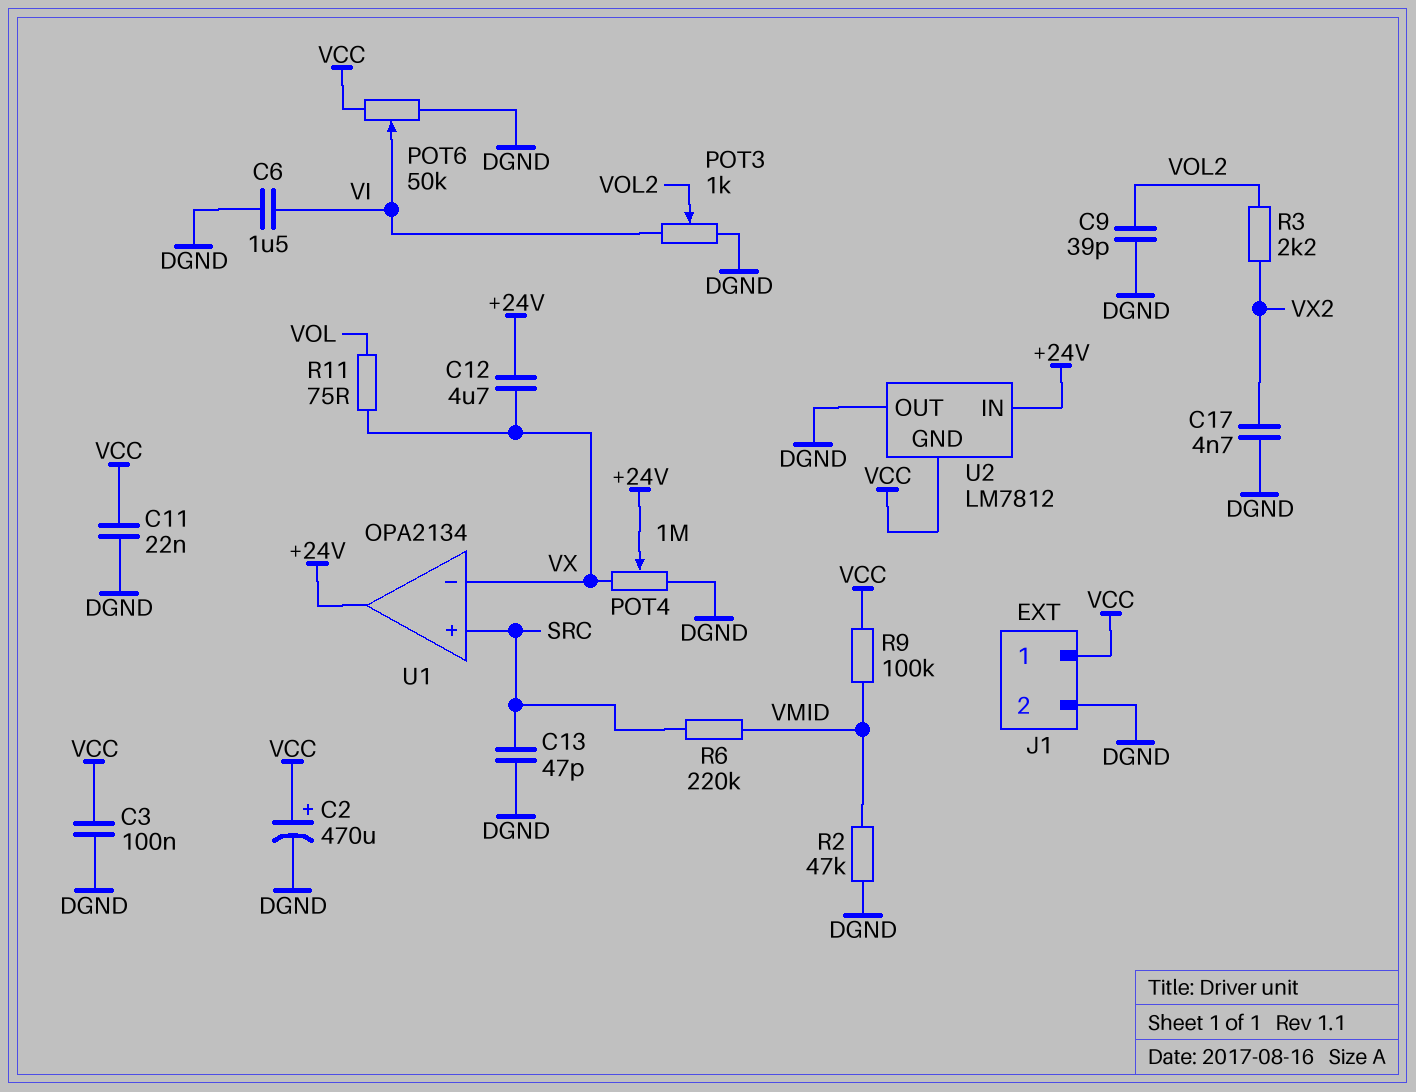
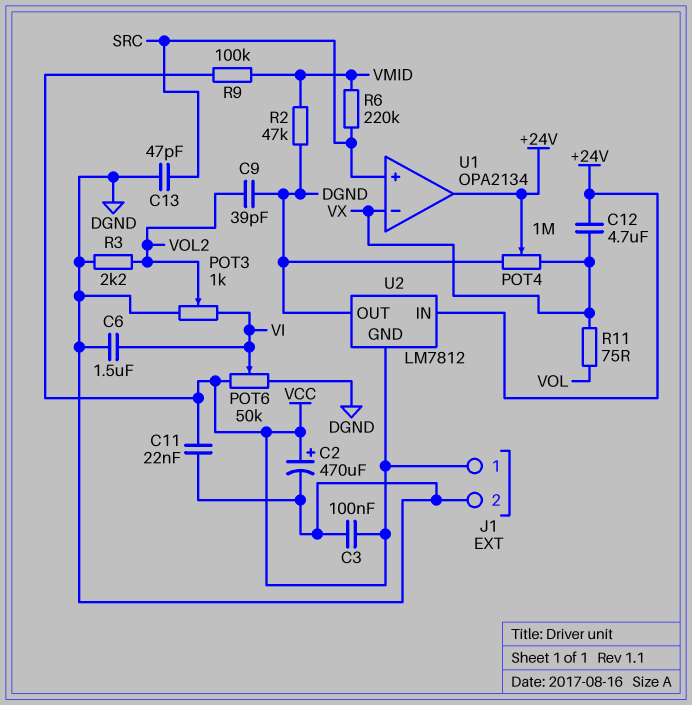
C17: 4.7nF (DGND, VX2) -> none
R3: 2.2k (VOL2, VX2) -> 2.2k (DGND, VOL2)

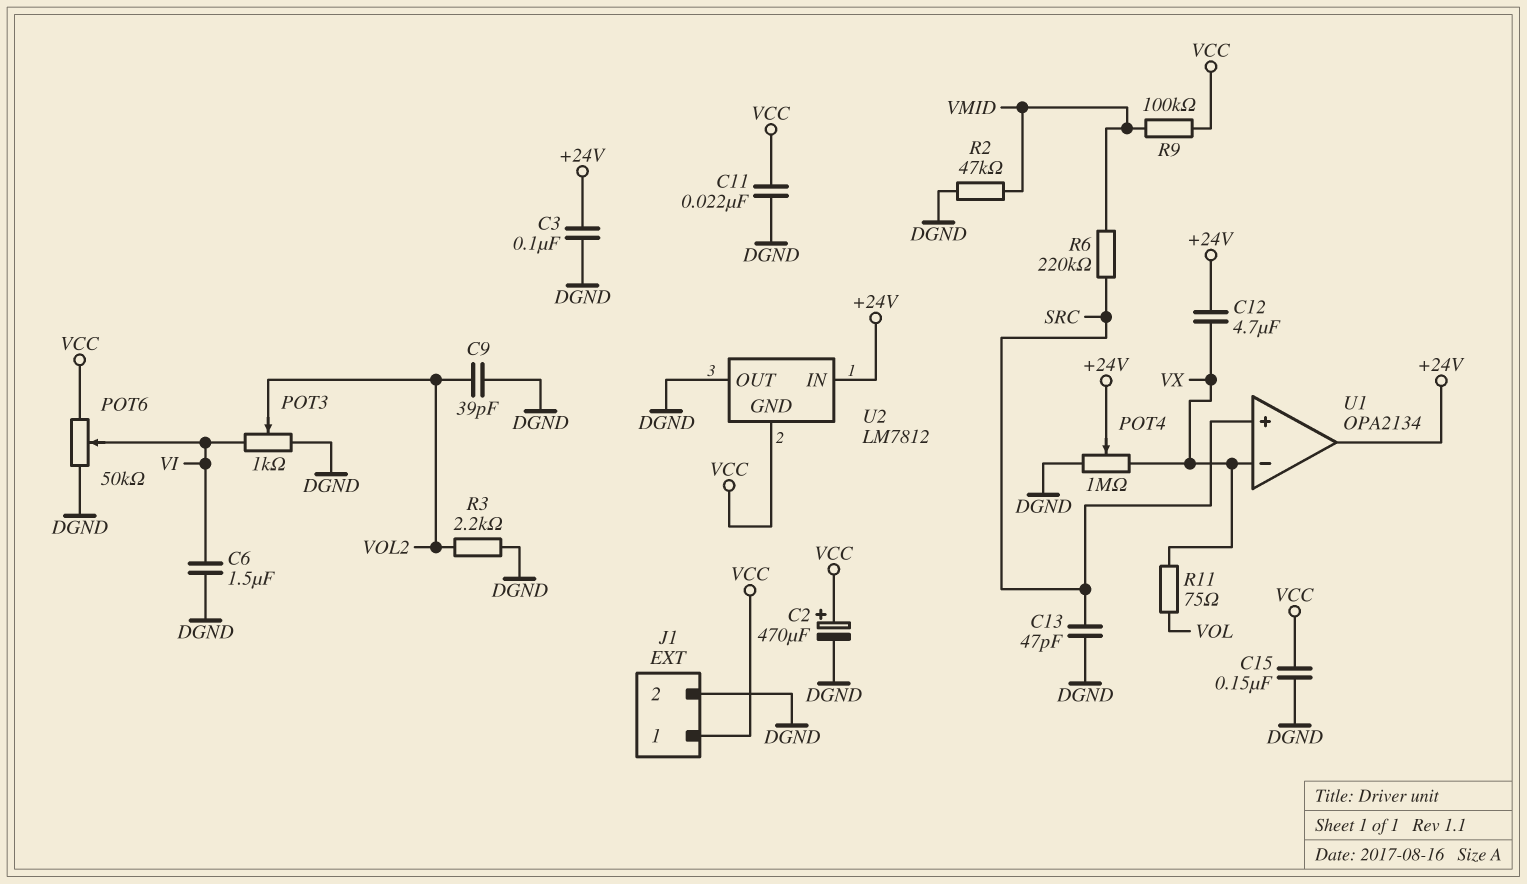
C3: 100nF (DGND, VCC) -> 100nF (+24V, DGND)
C15: none -> 150nF (DGND, VCC)

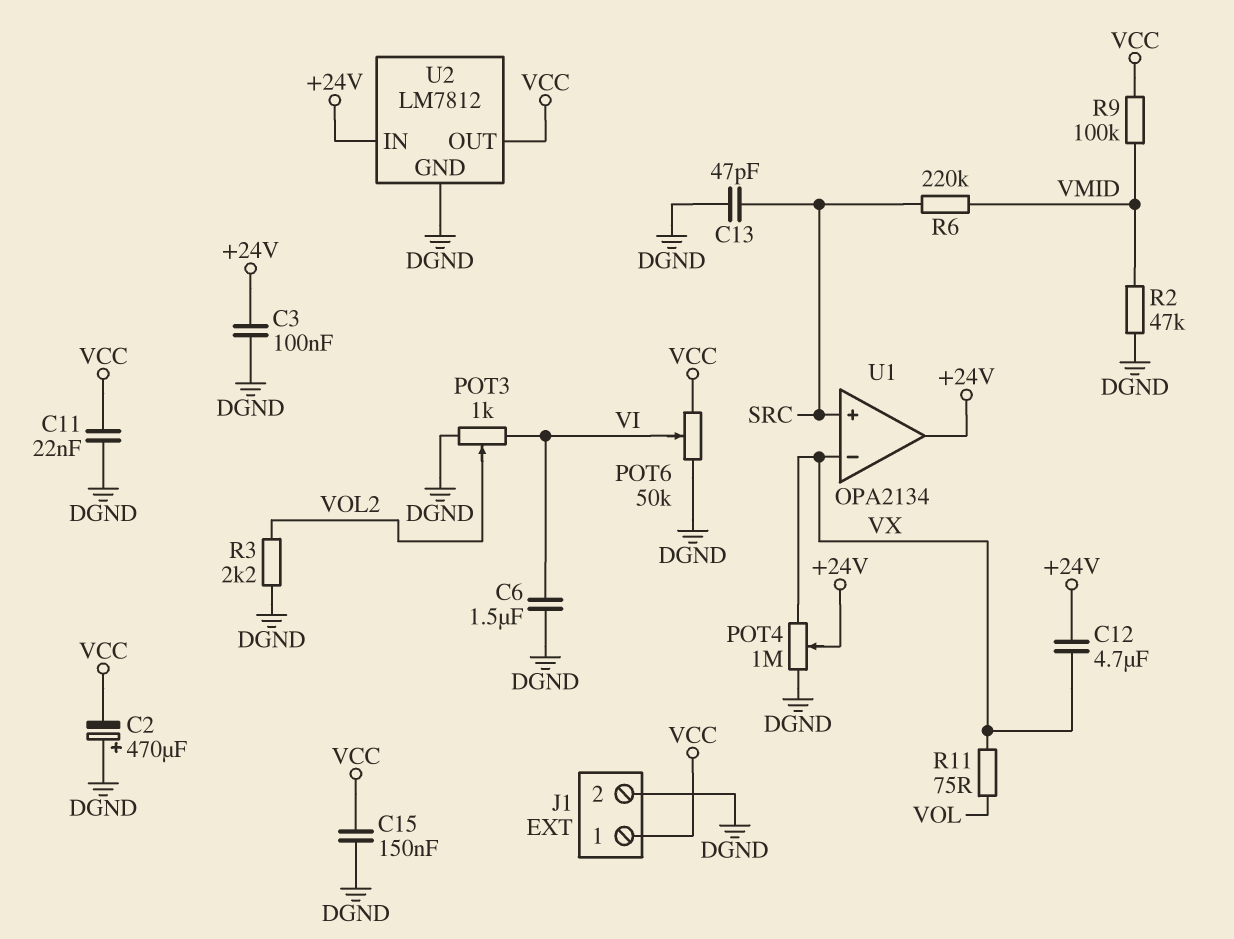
C2: 470uF (plus VCC, minus DGND) -> 470uF (plus DGND, minus VCC)
C9: 39pF (DGND, VOL2) -> none
U2 pin GND: VCC -> DGND
U2 pin OUT: DGND -> VCC

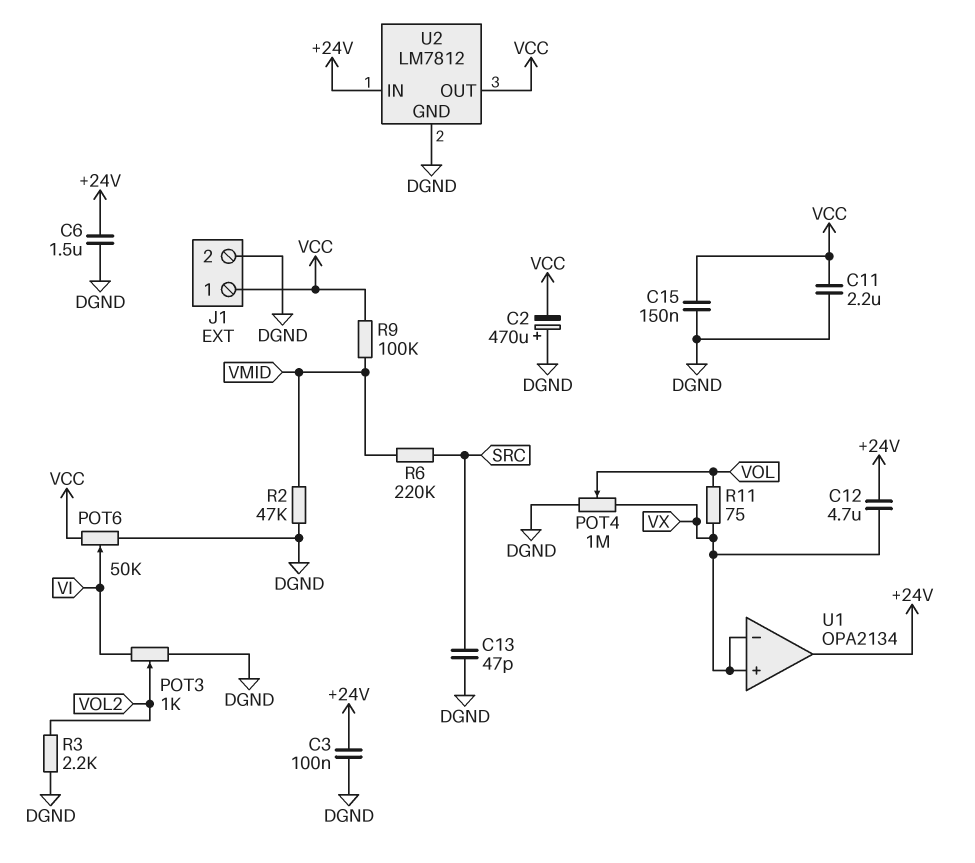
C6: 1.5uF (DGND, VI) -> 1.5uF (+24V, DGND)
C11: 22nF (DGND, VCC) -> 2.2uF (DGND, VCC)
POT4: 1M (DGND, VX, wiper +24V) -> 1M (DGND, VX, wiper VOL)
U1 pin in+: SRC -> VX

